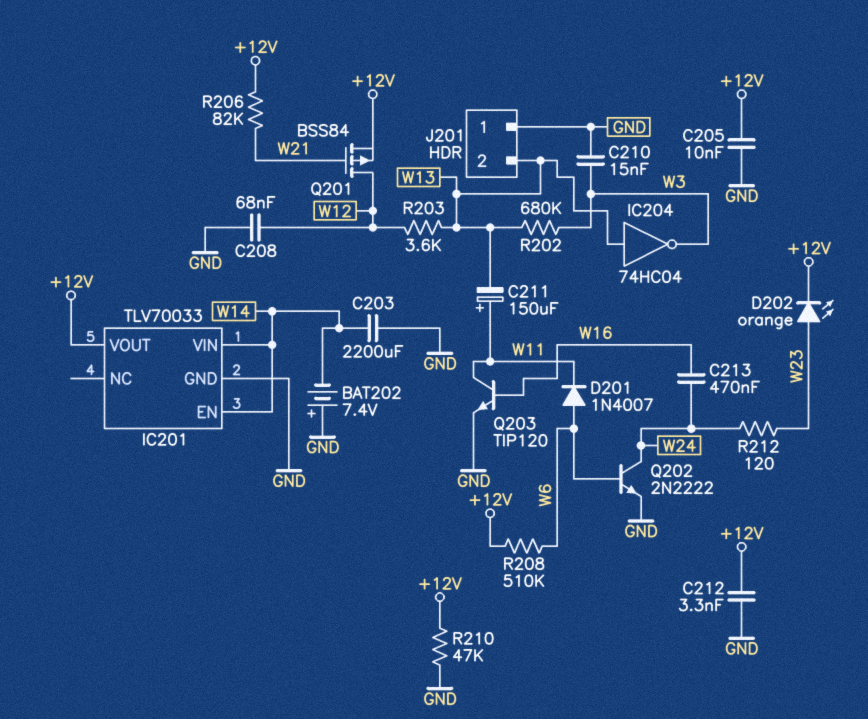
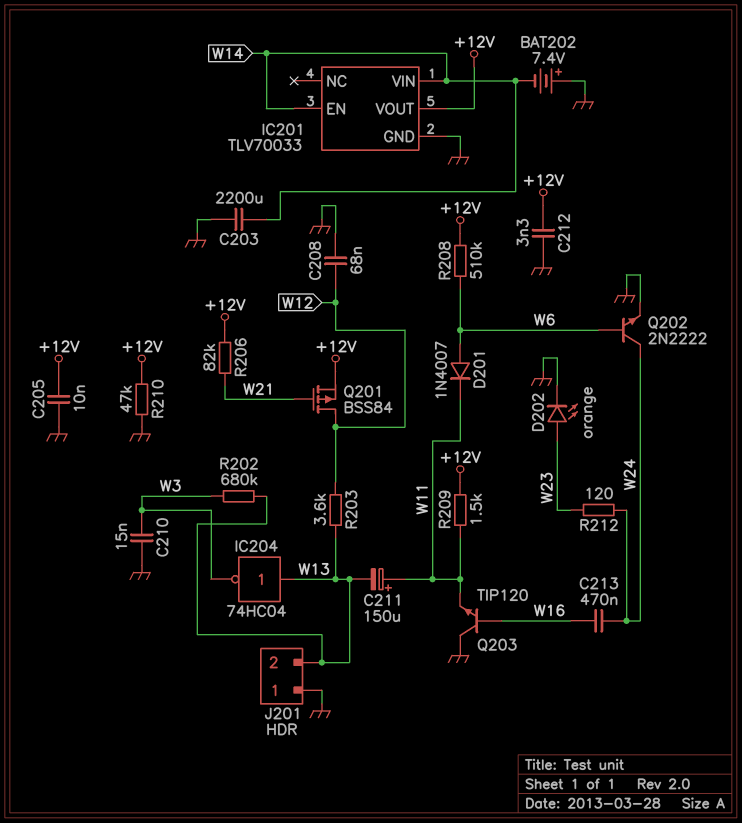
D202: LED orange (A W23, K +12V) -> LED orange (A W23, K GND)
Q203: NPN TIP120 (B W16, C W11, E GND) -> NPN TIP120 (B W16, C GND, E W11)
R209: none -> 1.5k (+12V, W11)

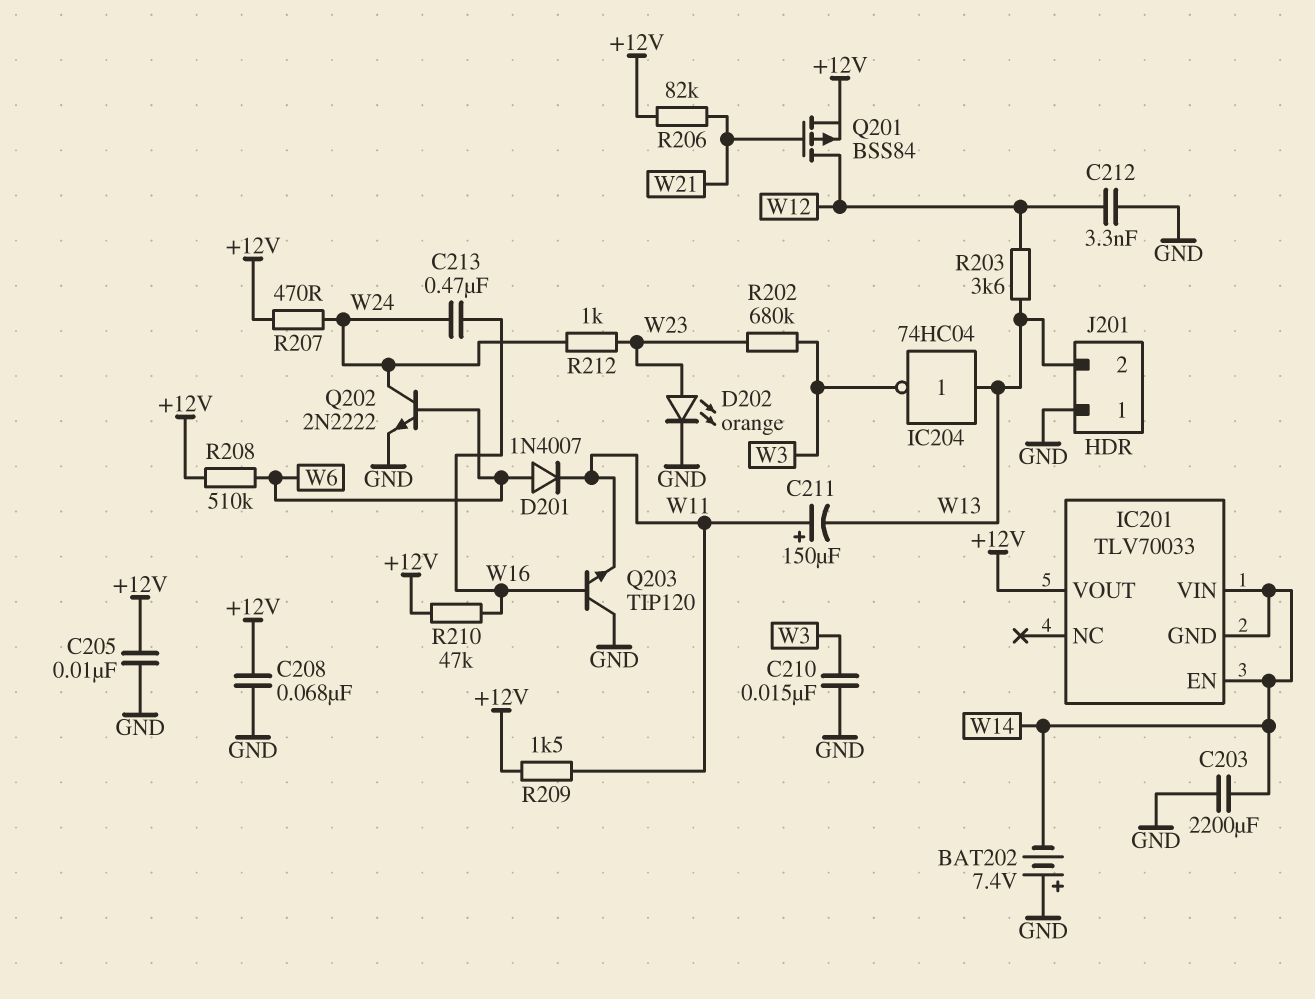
C208: 68nF (GND, W12) -> 68nF (+12V, GND)
C212: 3.3nF (+12V, GND) -> 3.3nF (GND, W12)
IC201 pin GND: GND -> W14
R202: 680k (W3, W13) -> 680k (W3, W23)
R207: none -> 470 (+12V, W24)
R210: 47k (+12V, GND) -> 47k (+12V, W16)
R212: 120 (W23, W24) -> 1k (W23, W24)

